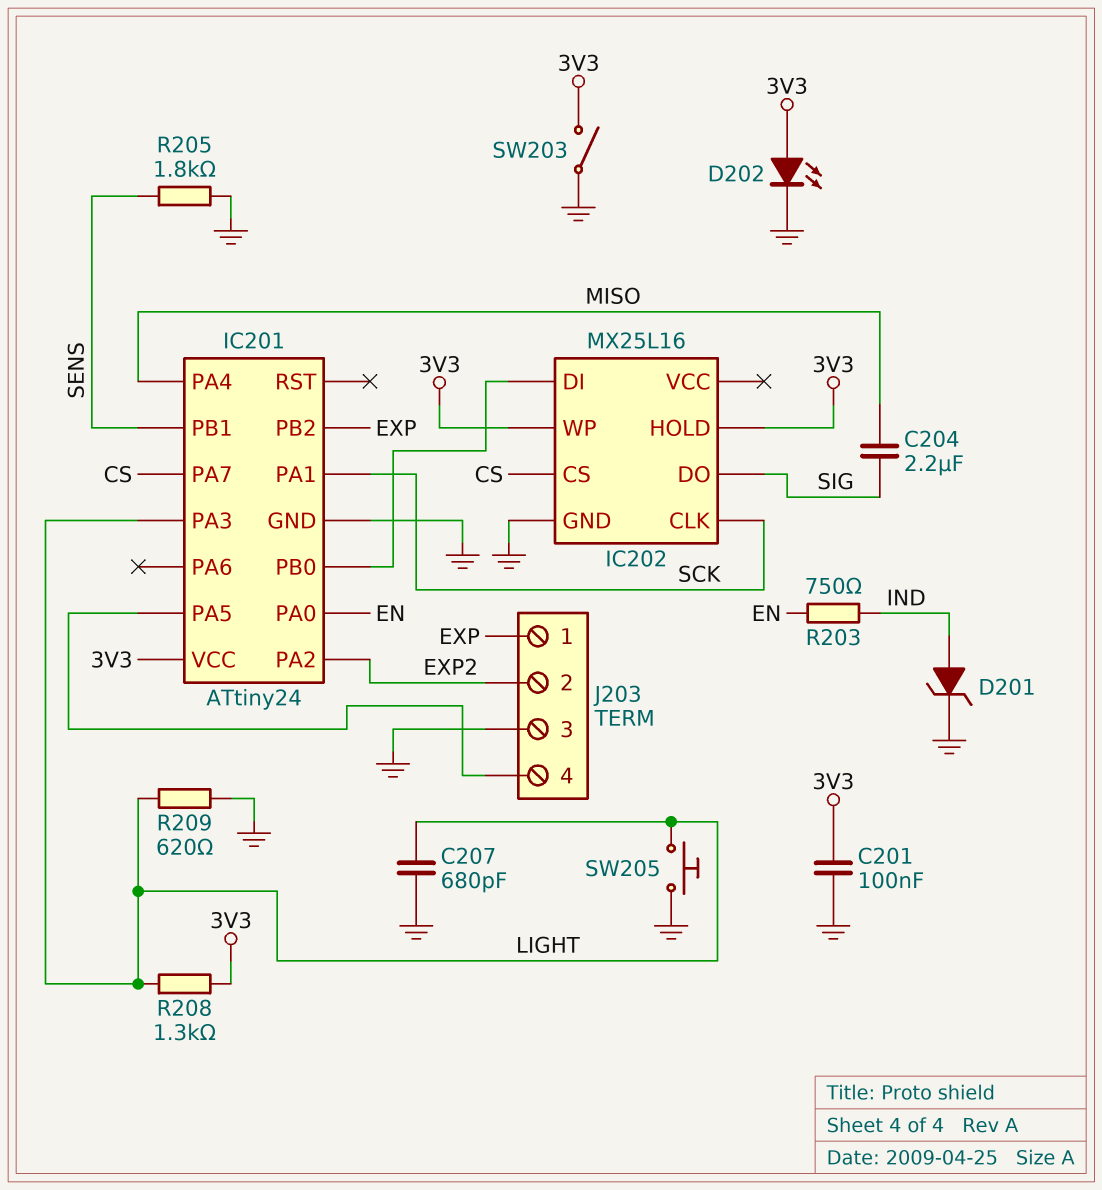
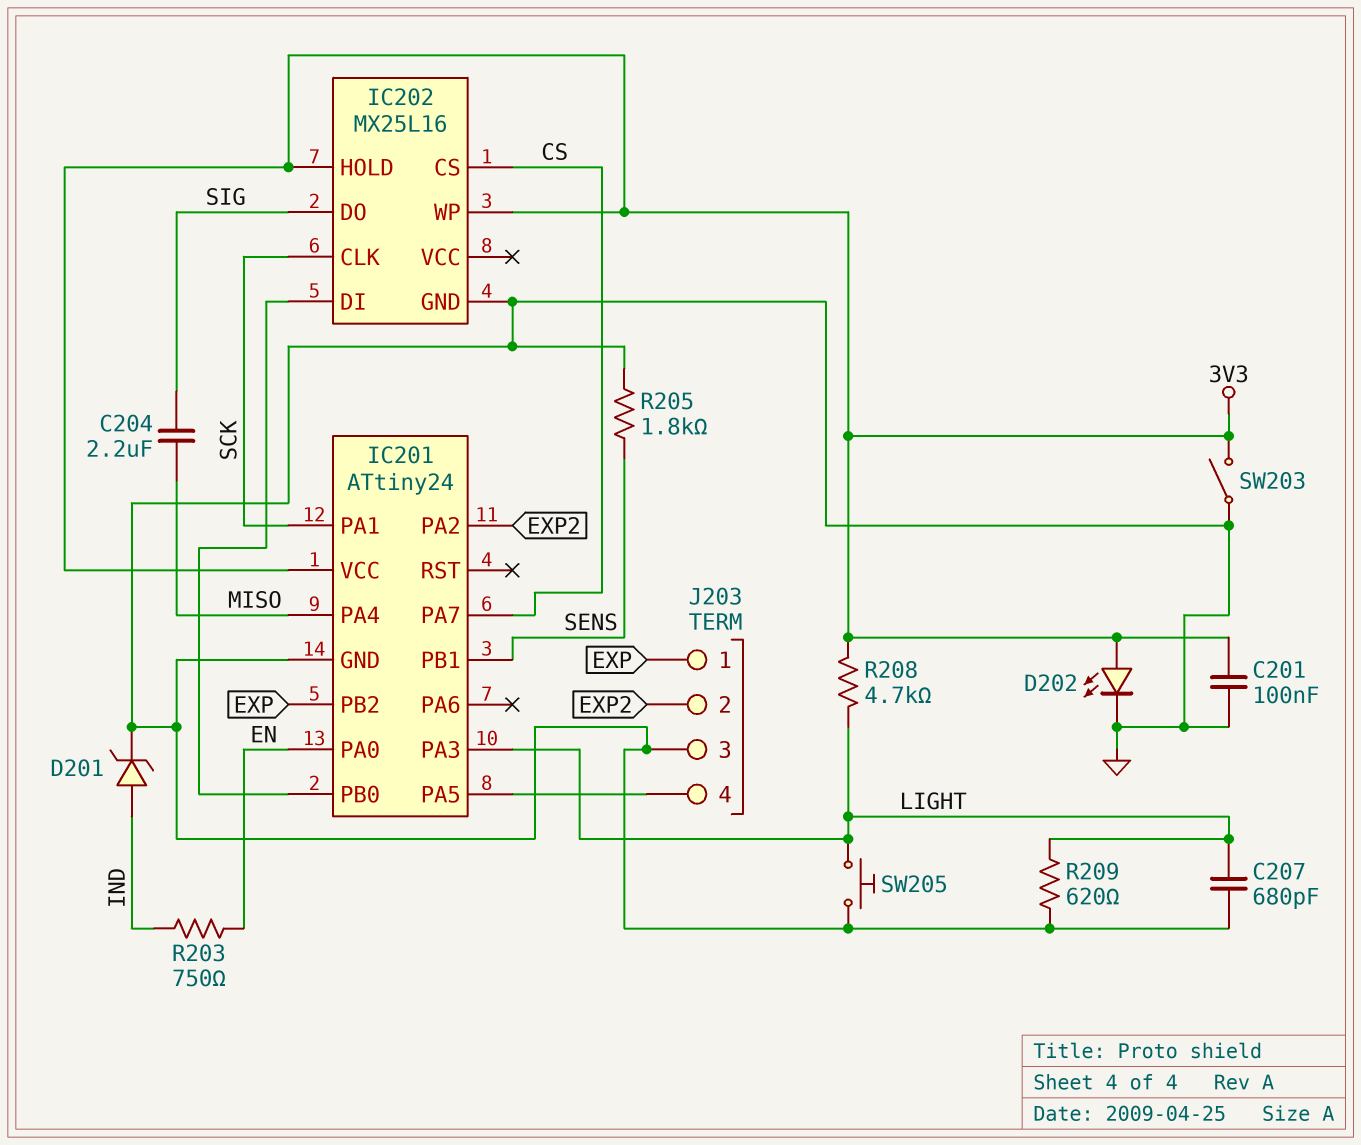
R208: 1.3k (3V3, LIGHT) -> 4.7k (3V3, LIGHT)

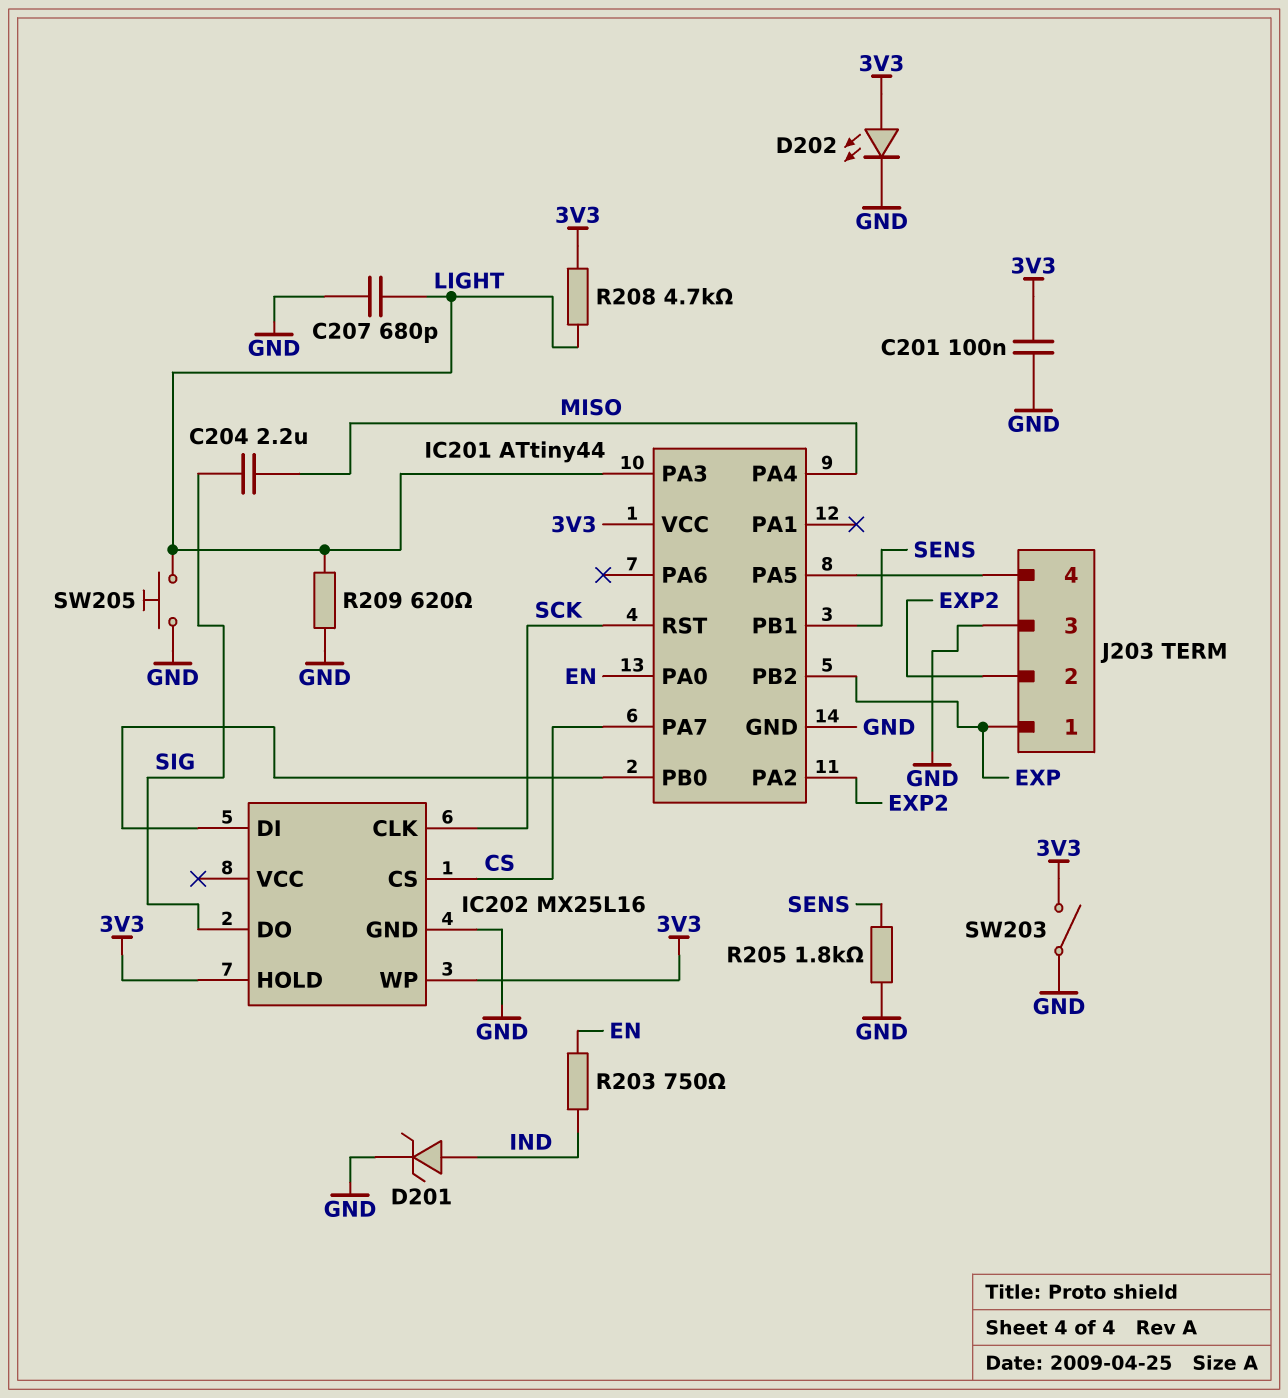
IC201: ATtiny24 -> ATtiny44
IC201 pin PA1: SCK -> none
IC201 pin RST: none -> SCK

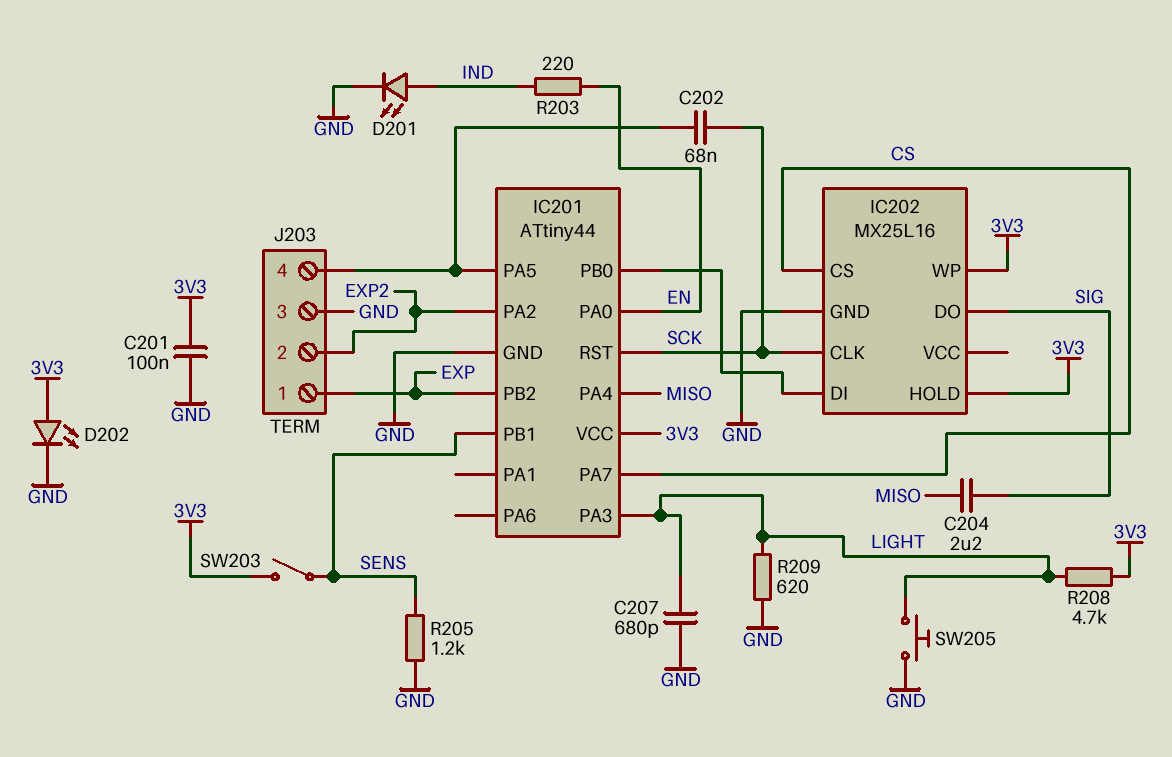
C202: none -> 68nF (IC201/PA5, SCK)
D201: zener (A IND, K GND) -> LED (A IND, K GND)
R203: 750 (EN, IND) -> 220 (EN, IND)
R205: 1.8k (GND, SENS) -> 1.2k (GND, SENS)
SW203: switch (3V3, GND) -> switch (3V3, SENS)

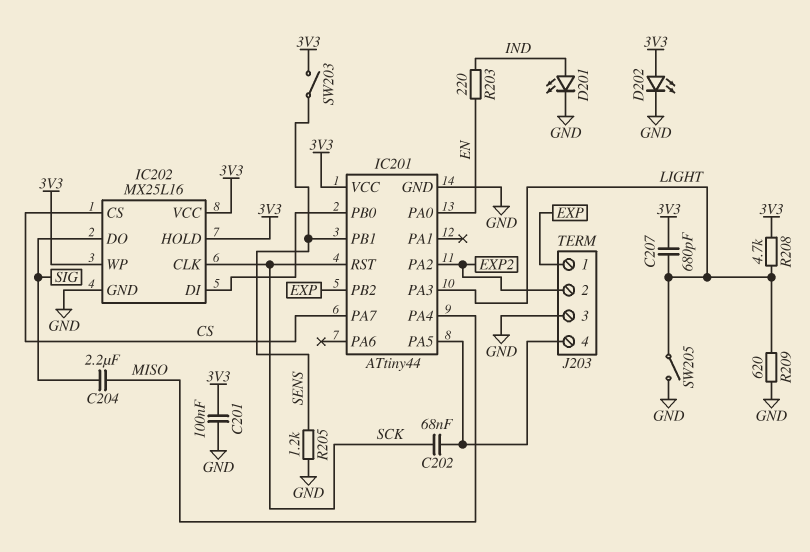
C207: 680pF (GND, LIGHT) -> 680pF (3V3, LIGHT)
IC202 pin VCC: none -> 3V3
SW205: button (GND, LIGHT) -> switch (GND, LIGHT)

